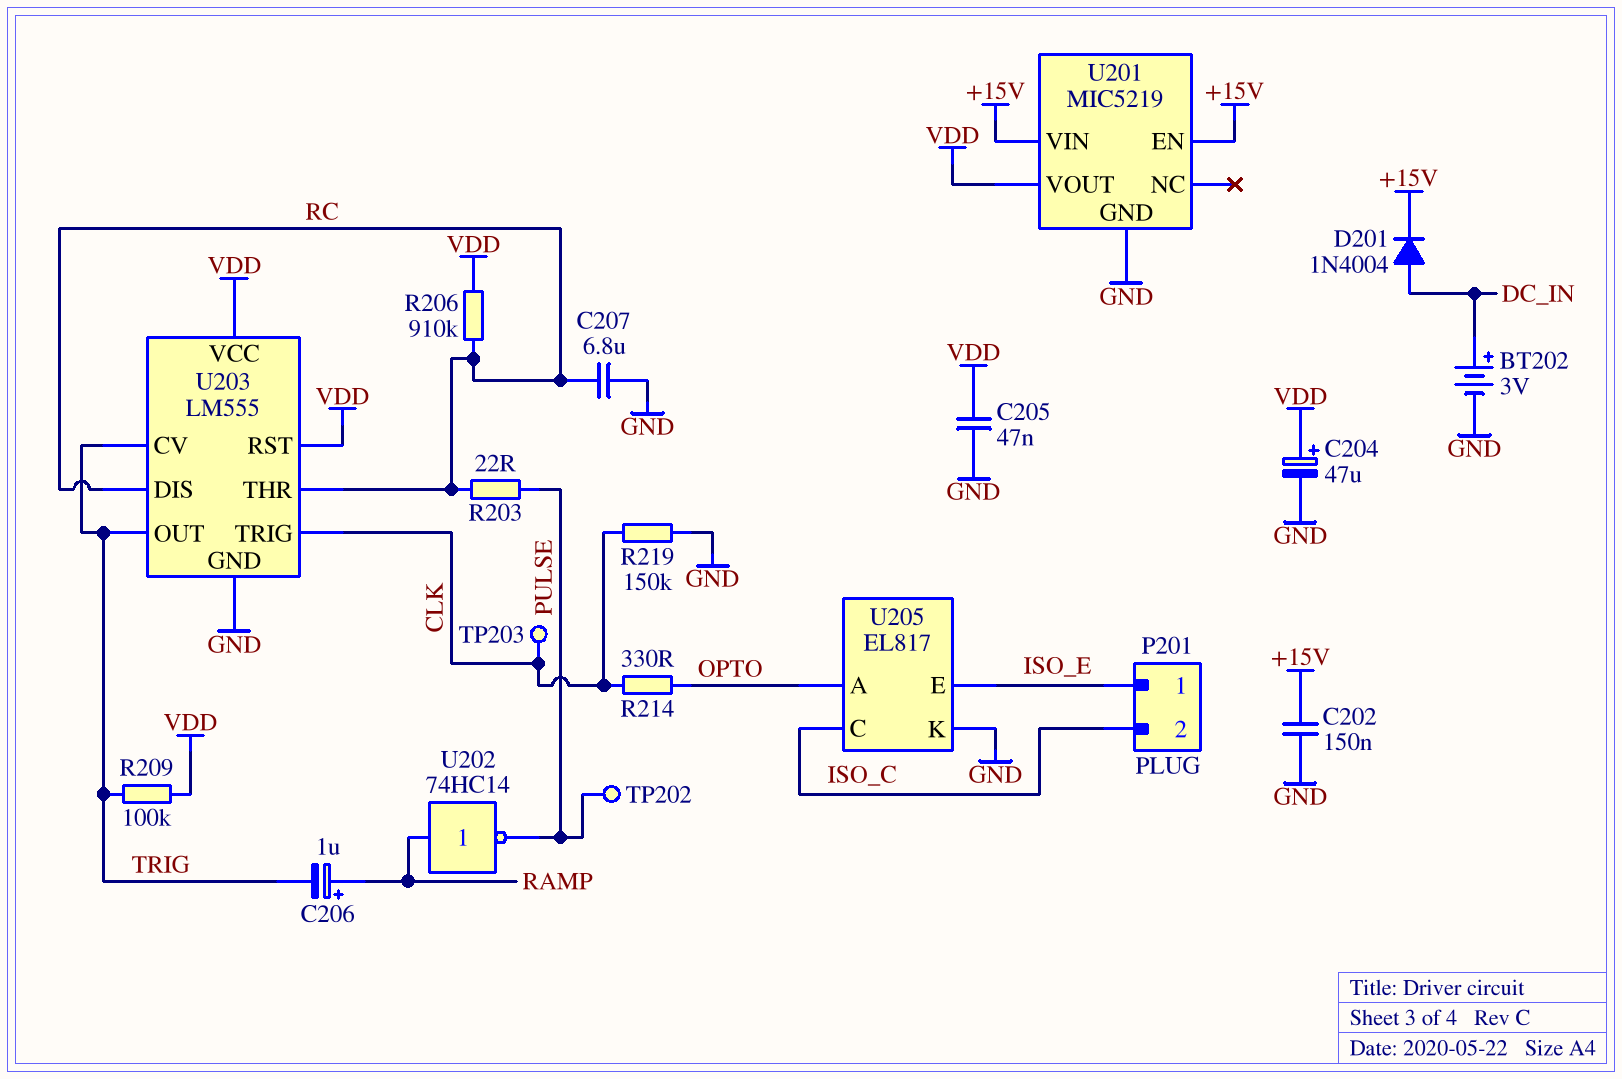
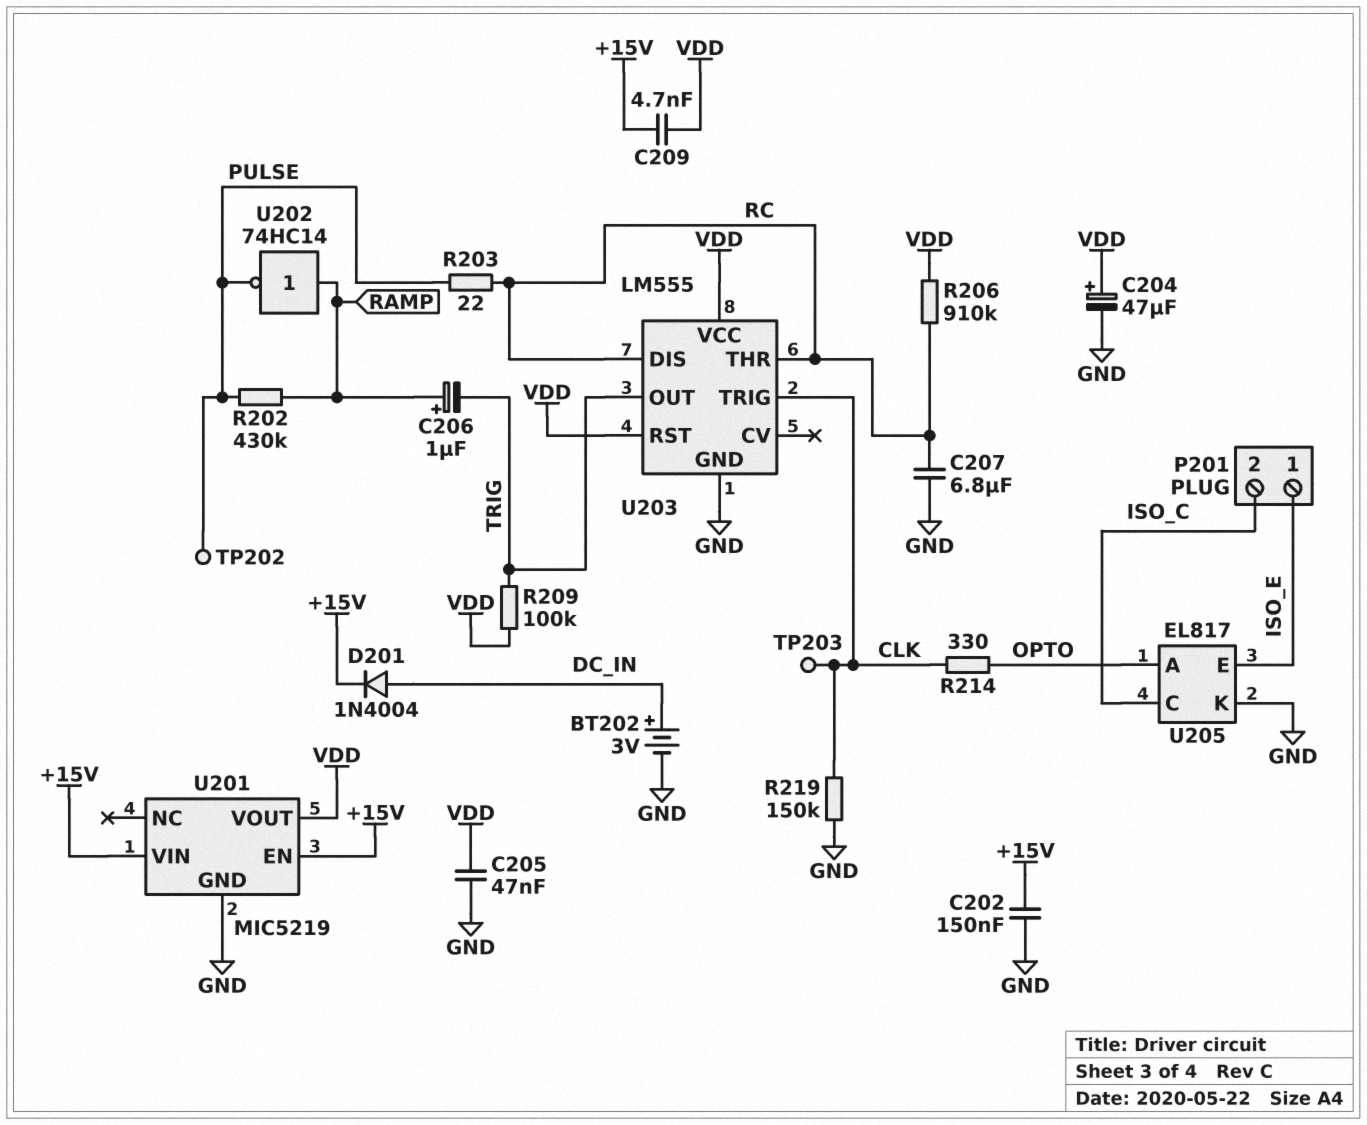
C209: none -> 4.7nF (+15V, VDD)
R202: none -> 430k (PULSE, RAMP)
U203 pin CV: TRIG -> none

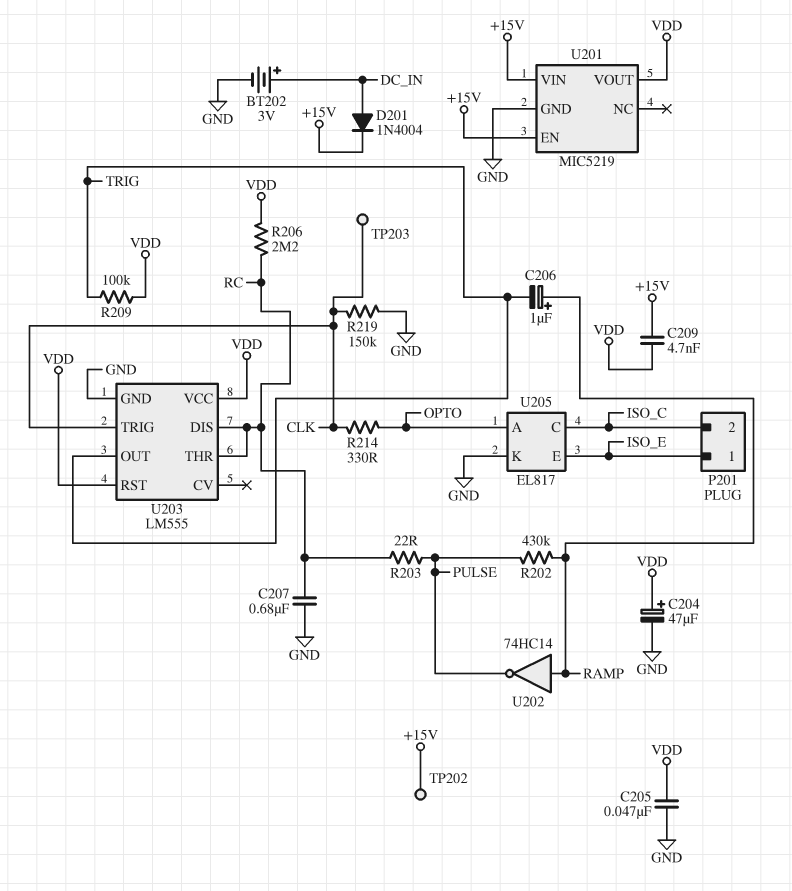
C202: 150nF (+15V, GND) -> none
C207: 6.8uF (GND, RC) -> 680nF (GND, RC)
R206: 910k (RC, VDD) -> 2.2M (RC, VDD)
TP202: test point (PULSE) -> test point (+15V)

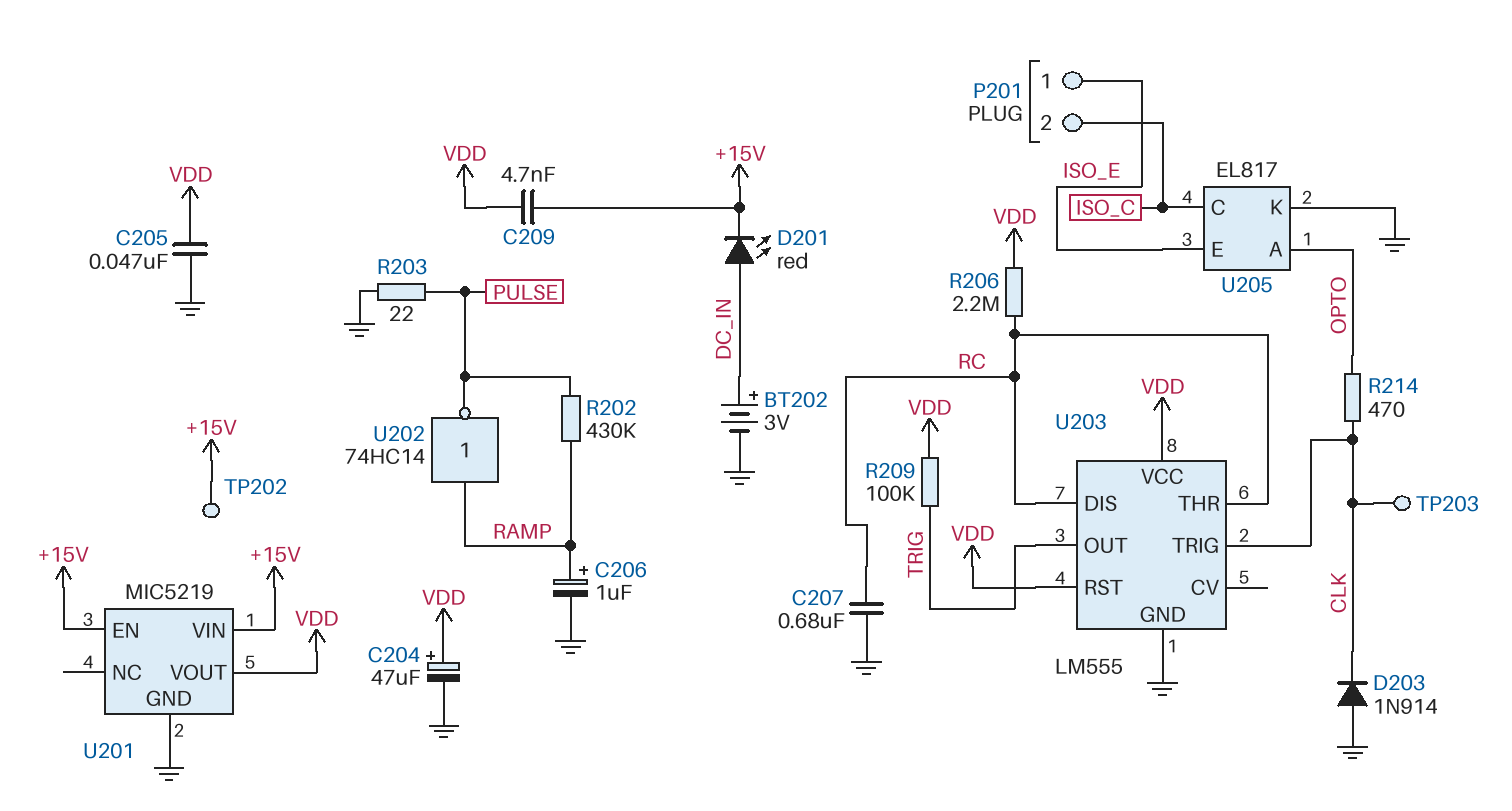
C206: 1uF (plus RAMP, minus TRIG) -> 1uF (plus RAMP, minus GND)
D201: diode 1N4004 (A DC_IN, K +15V) -> LED red (A DC_IN, K +15V)
D203: none -> diode 1N914 (A GND, K CLK)
R203: 22 (PULSE, RC) -> 22 (GND, PULSE)
R214: 330 (CLK, OPTO) -> 470 (CLK, OPTO)
R219: 150k (CLK, GND) -> none

